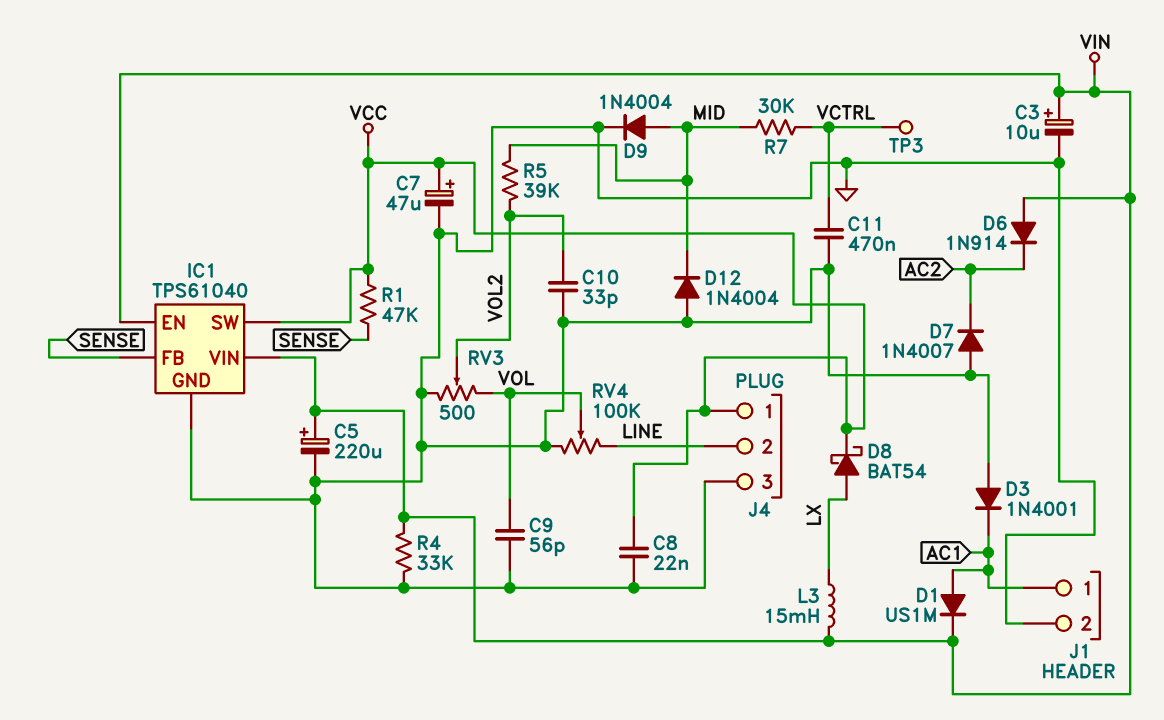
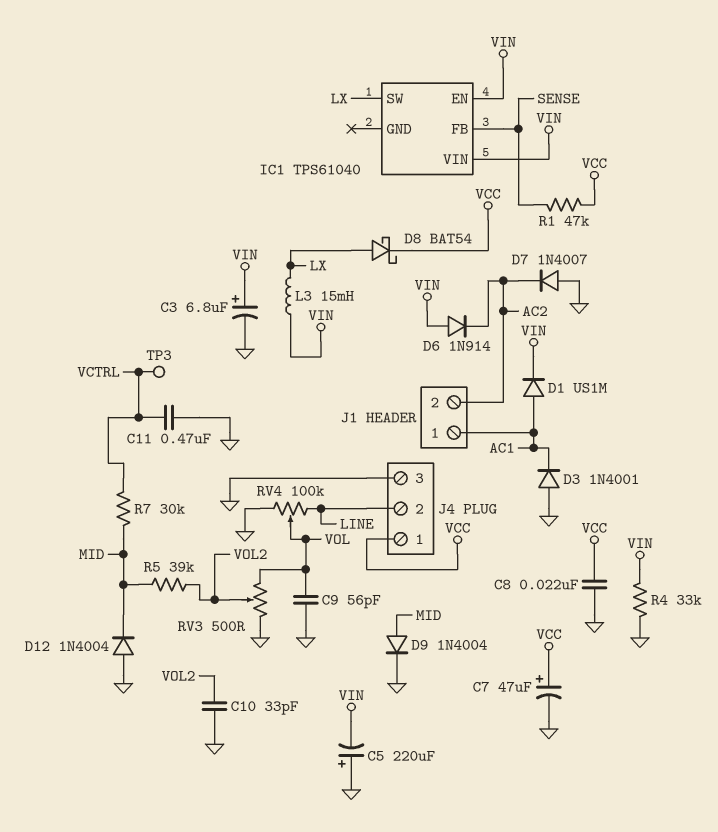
C3: 10uF (plus VIN, minus GND) -> 6.8uF (plus VIN, minus GND)
C5: 220uF (plus VIN, minus GND) -> 220uF (plus GND, minus VIN)
IC1 pin GND: GND -> none
IC1 pin SW: VCC -> LX
J1 pin 2: GND -> AC2

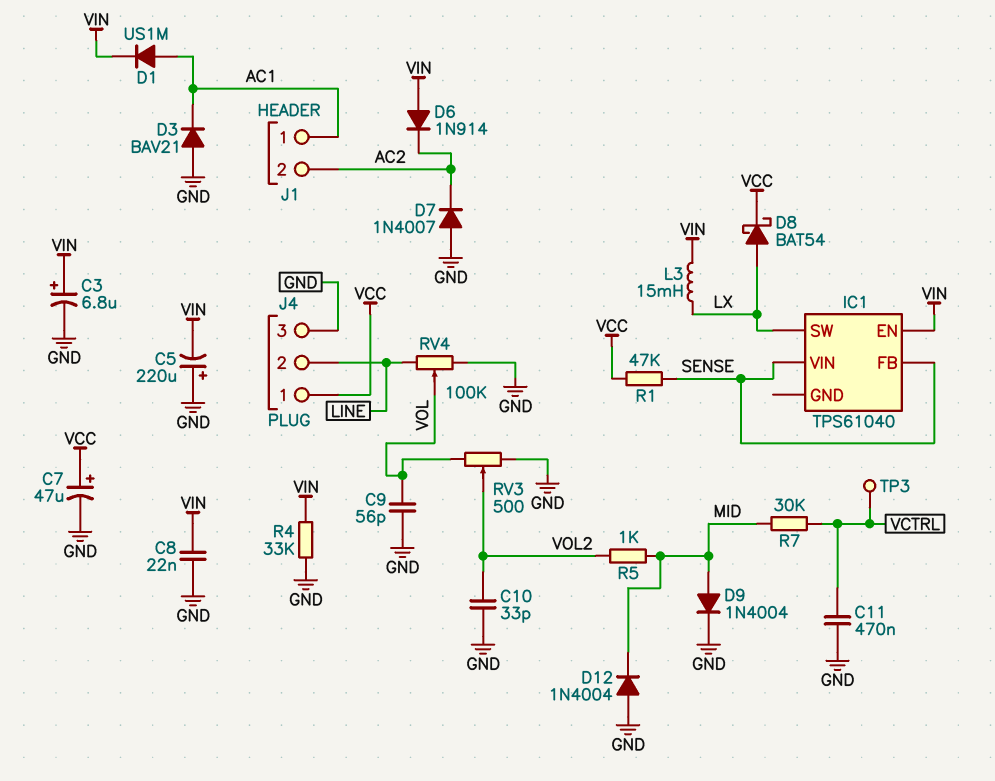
C8: 22nF (GND, VCC) -> 22nF (GND, VIN)
D3: diode 1N4001 (A GND, K AC1) -> diode BAV21 (A GND, K AC1)
IC1 pin VIN: VIN -> SENSE
R5: 39k (MID, VOL2) -> 1k (MID, VOL2)

